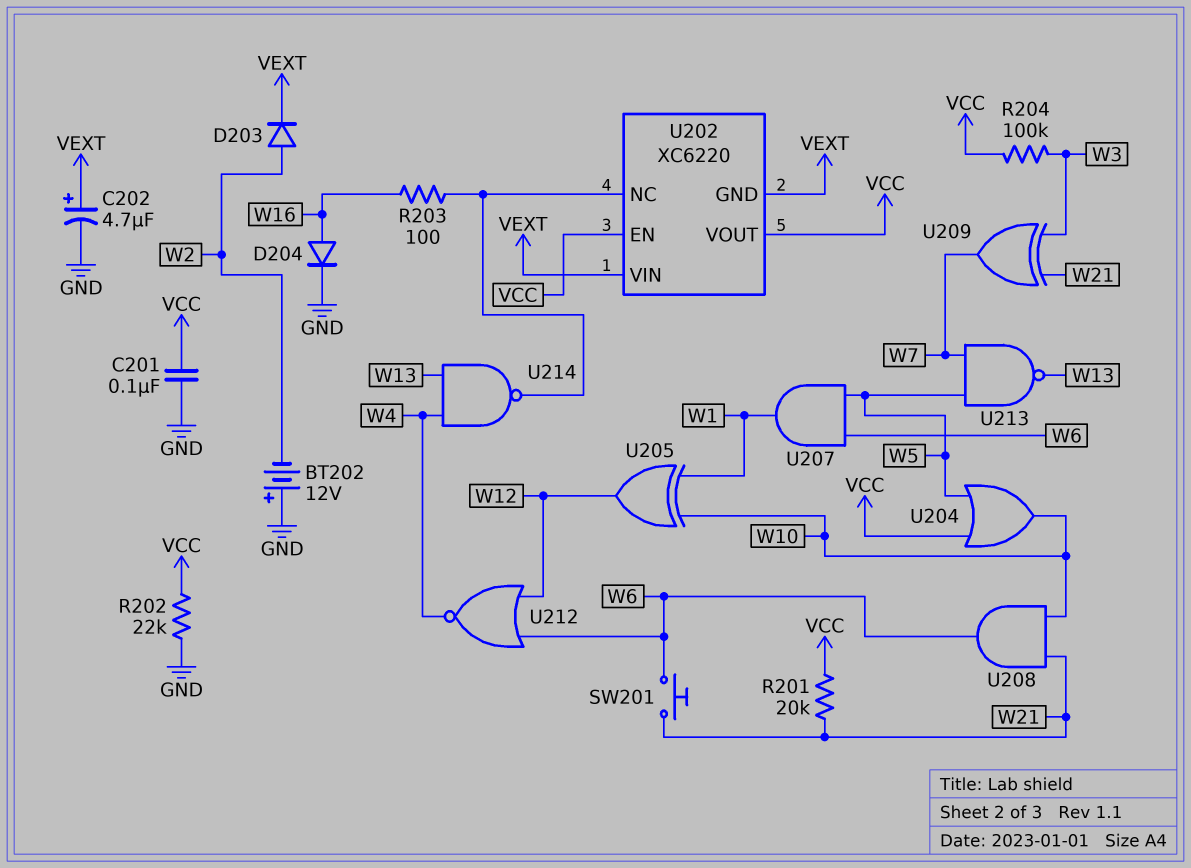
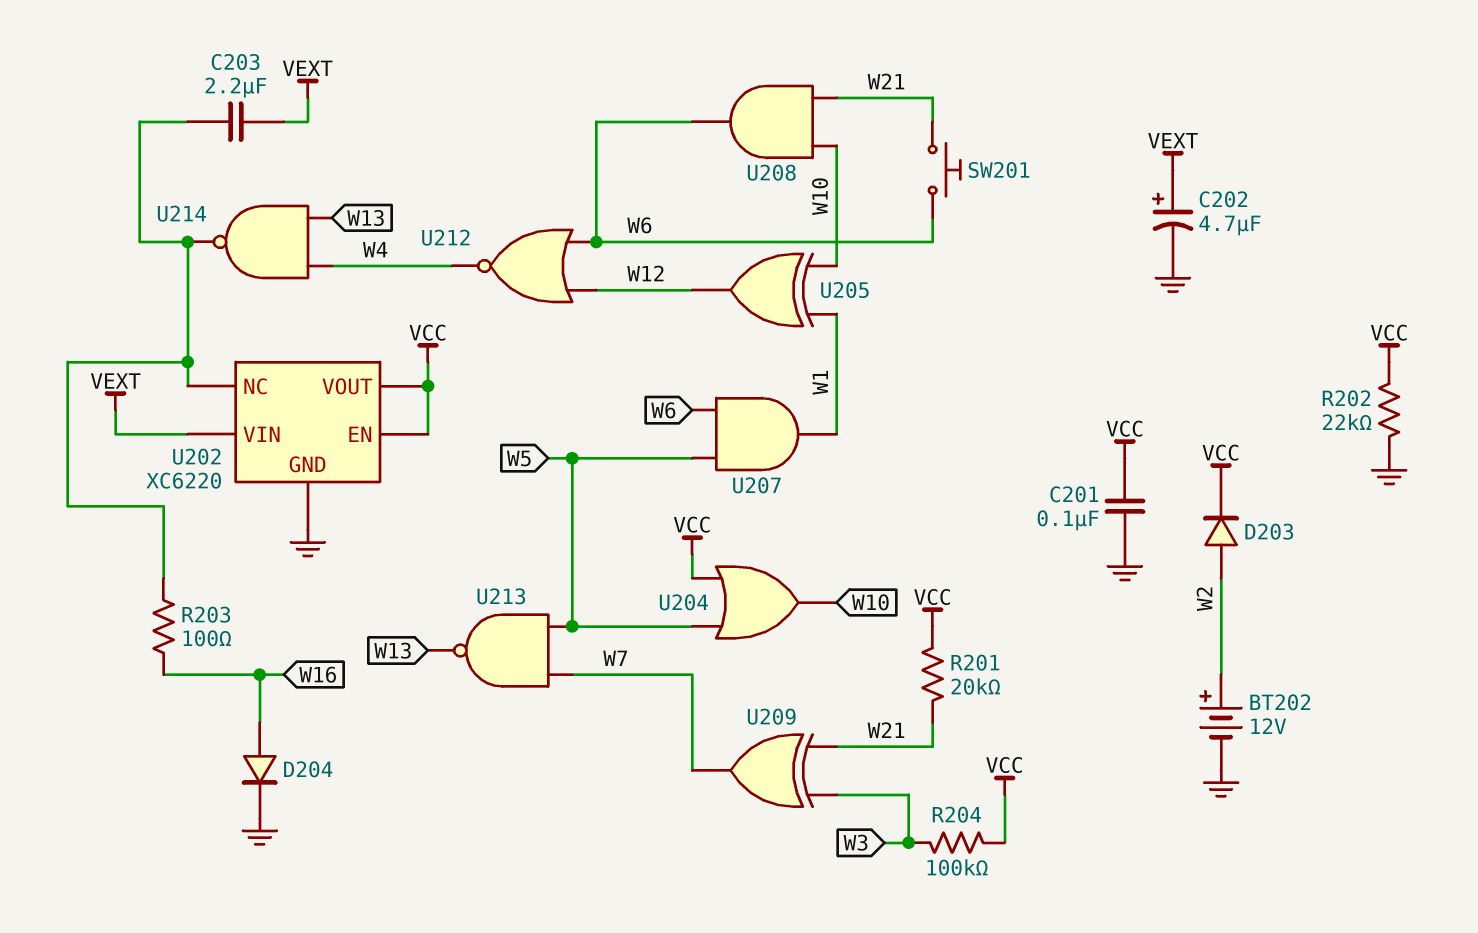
BT202: 12V (plus GND, minus W2) -> 12V (plus W2, minus GND)
C203: none -> 2.2uF (U202/NC, VEXT)
D203: diode (A W2, K VEXT) -> diode (A W2, K VCC)
U202 pin GND: VEXT -> GND

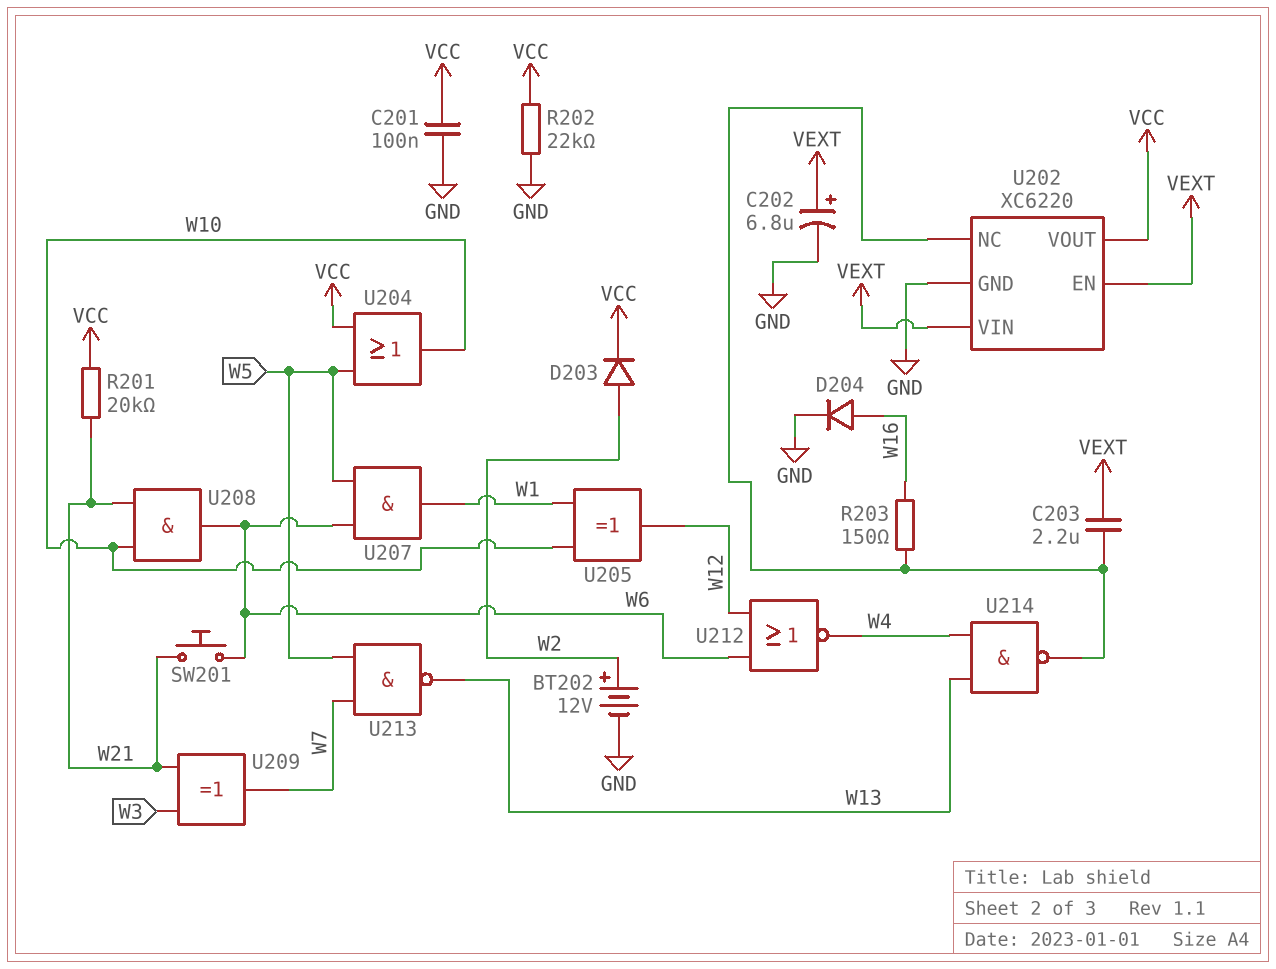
C202: 4.7uF (plus VEXT, minus GND) -> 6.8uF (plus VEXT, minus GND)
R203: 100 (U202/NC, W16) -> 150 (U202/NC, W16)
R204: 100k (VCC, W3) -> none
U202 pin EN: VCC -> VEXT

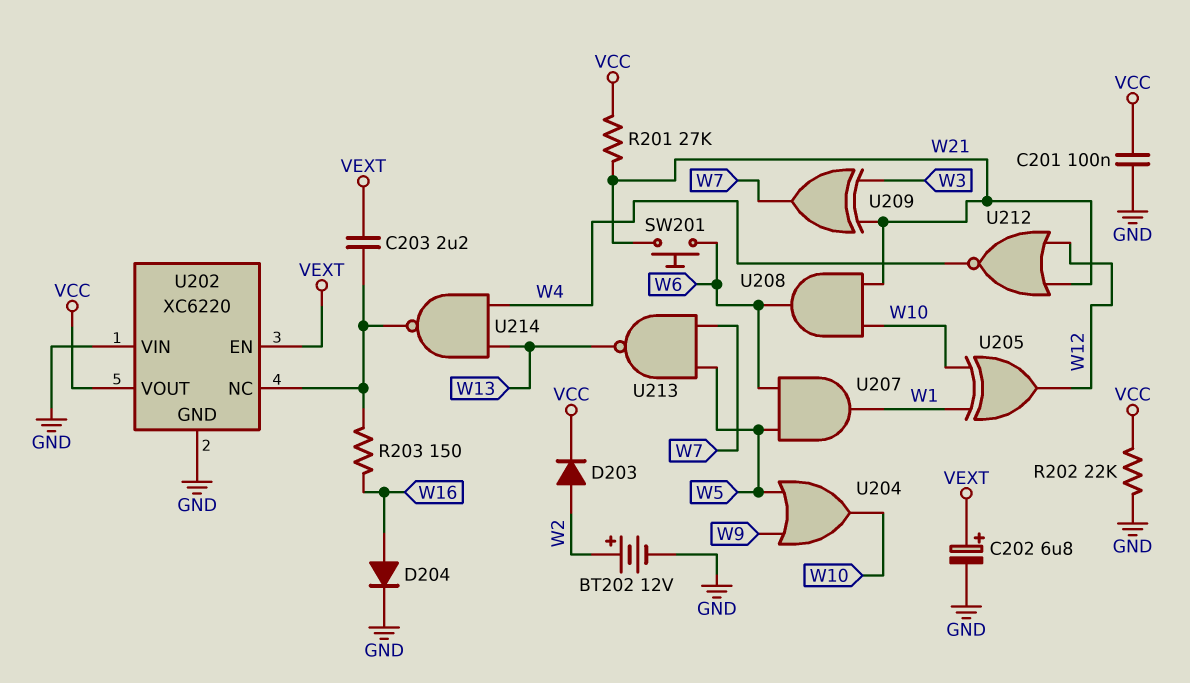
R201: 20k (VCC, W21) -> 27k (VCC, W21)
U202 pin VIN: VEXT -> GND
U204: OR (in VCC, in W5, out W10) -> OR (in W5, in W9, out W10)
U212: NOR (in W6, in W12, out W4) -> NOR (in W12, in W21, out W4)

